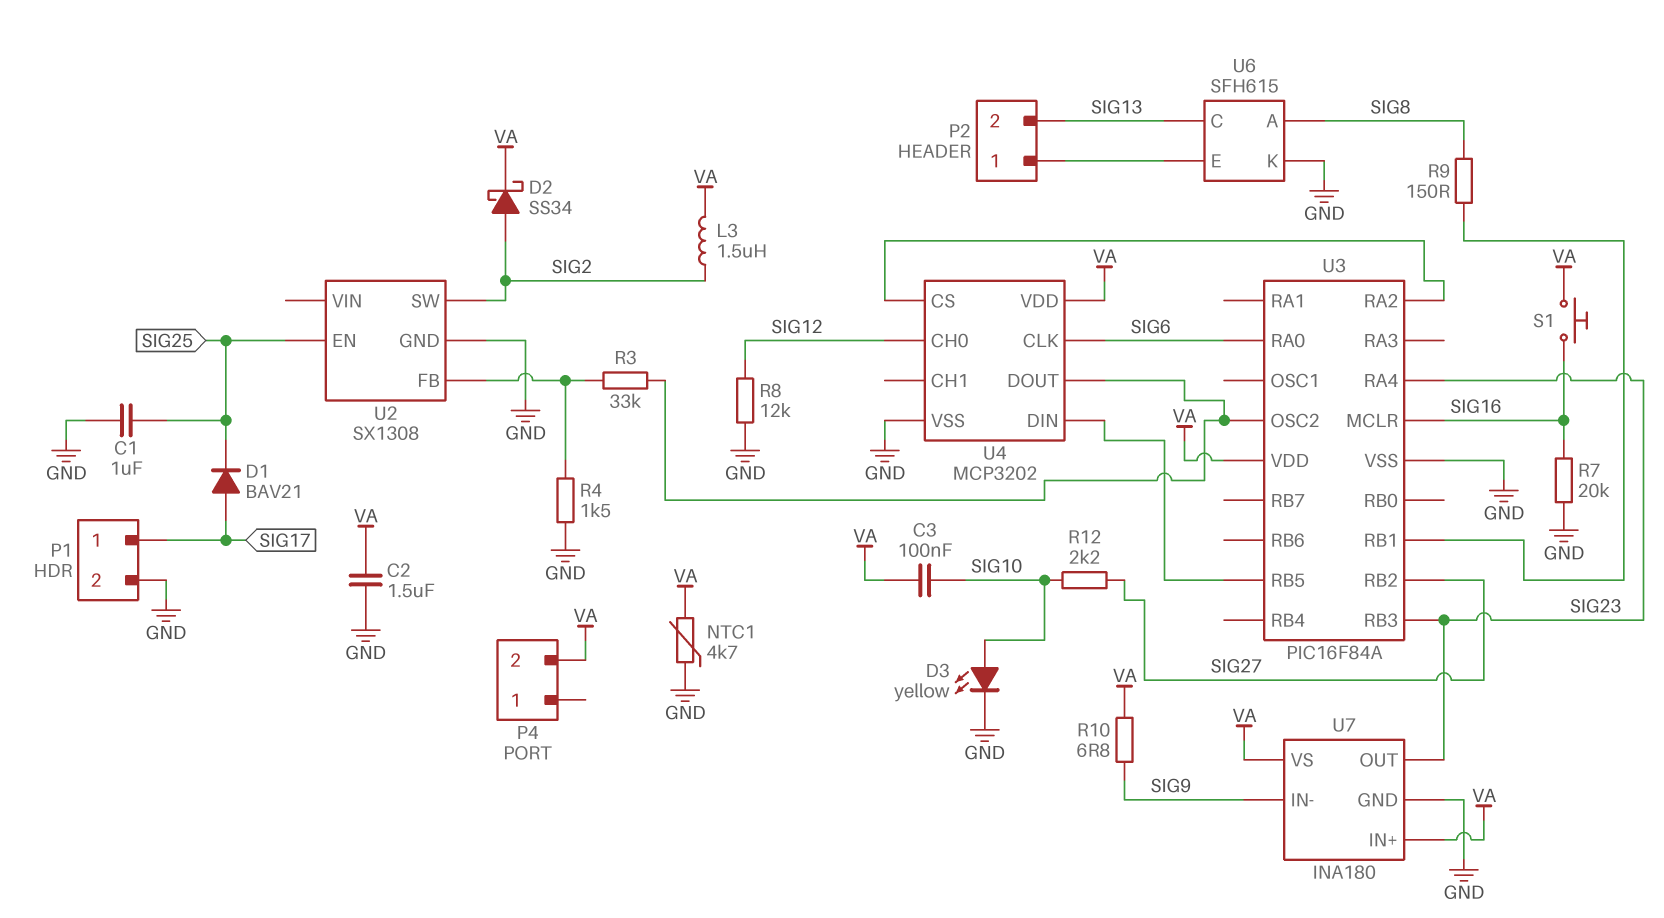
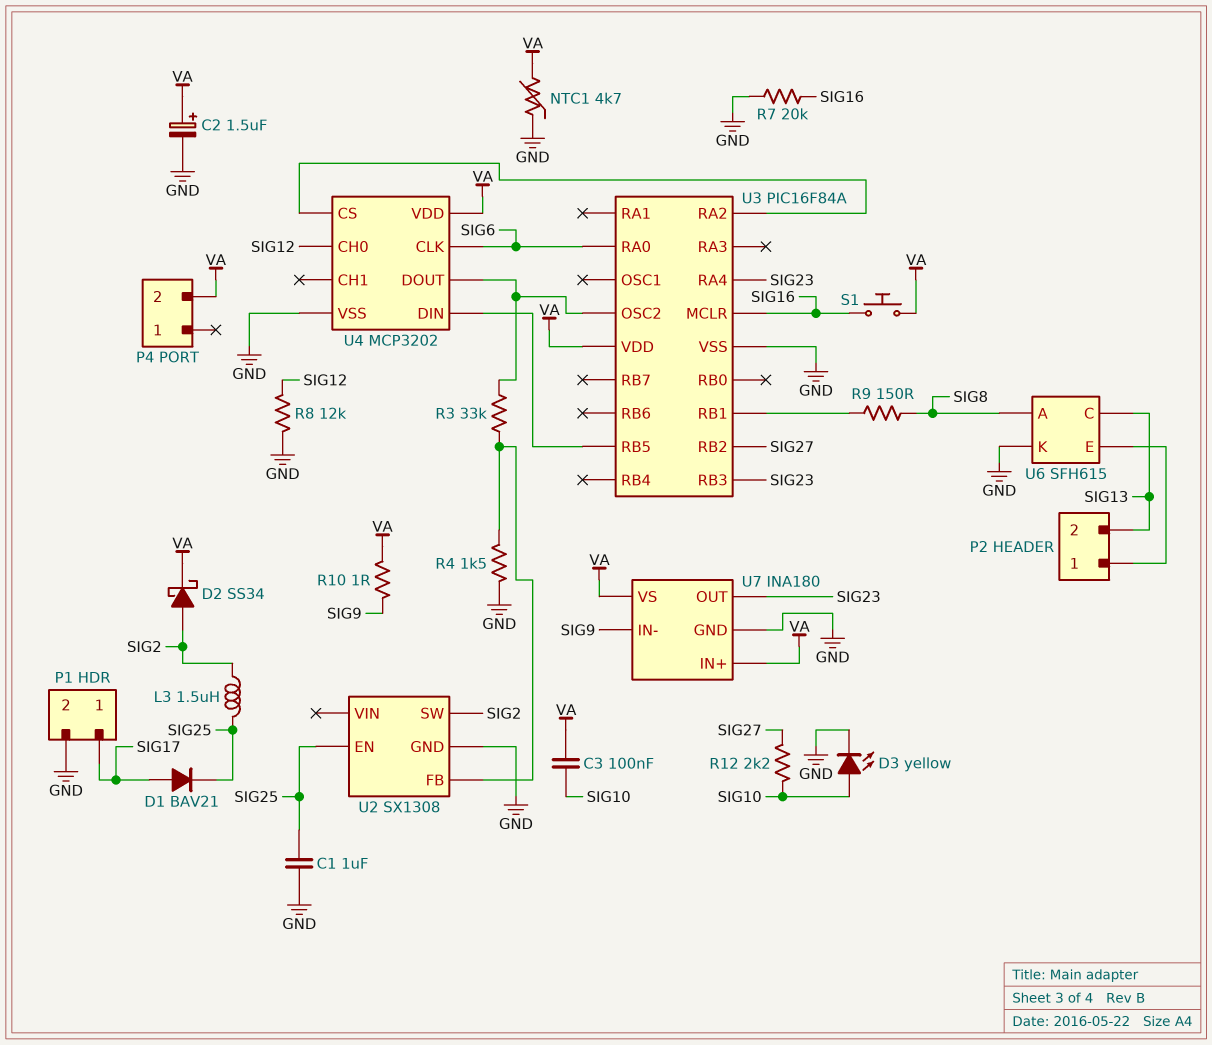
C2: 1.5uF (GND, VA) -> 1.5uF (plus VA, minus GND)
L3: 1.5uH (SIG2, VA) -> 1.5uH (SIG2, SIG25)
R10: 6.8 (SIG9, VA) -> 1 (SIG9, VA)

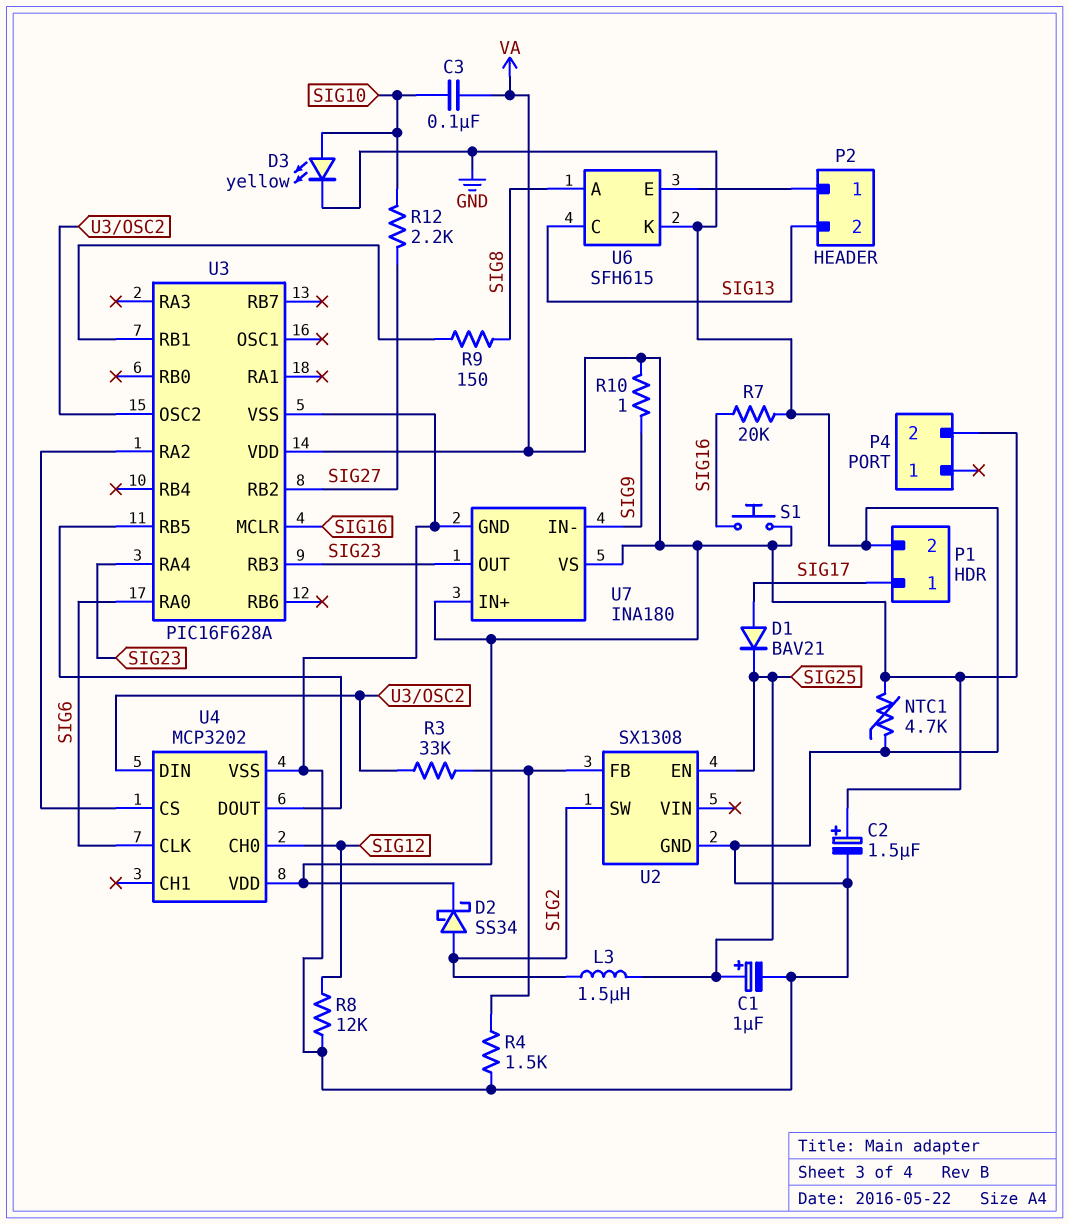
C1: 1uF (GND, SIG25) -> 1uF (plus SIG25, minus GND)
U3: PIC16F84A -> PIC16F628A
U4 pin DIN: U3/RB5 -> U3/OSC2
U4 pin DOUT: U3/OSC2 -> U3/RB5

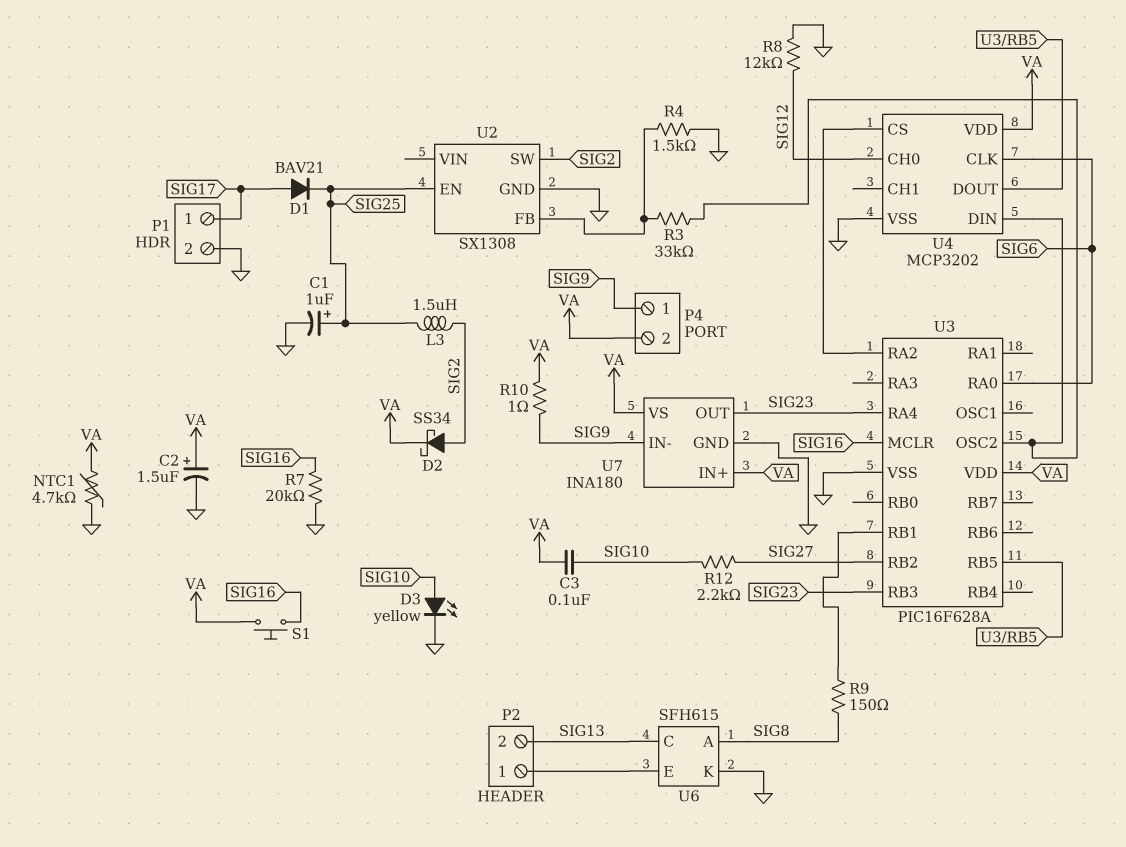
P4 pin 1: none -> SIG9

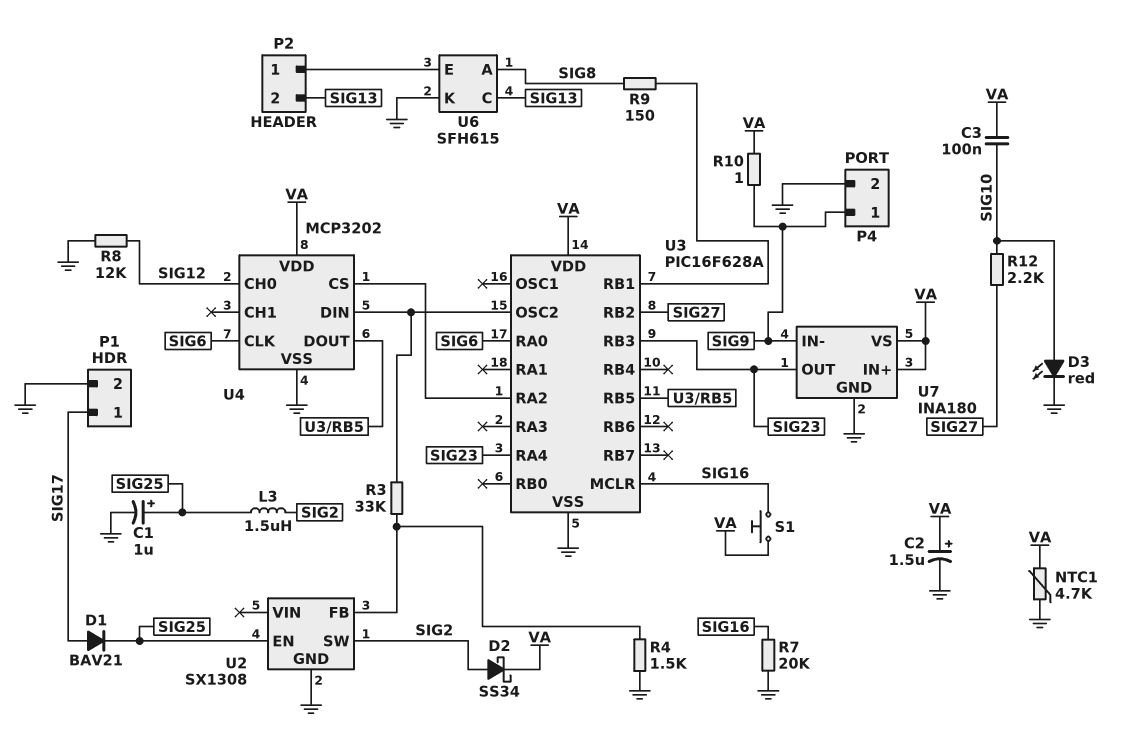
D3: LED yellow (A SIG10, K GND) -> LED red (A SIG10, K GND)
P4 pin 2: VA -> GND

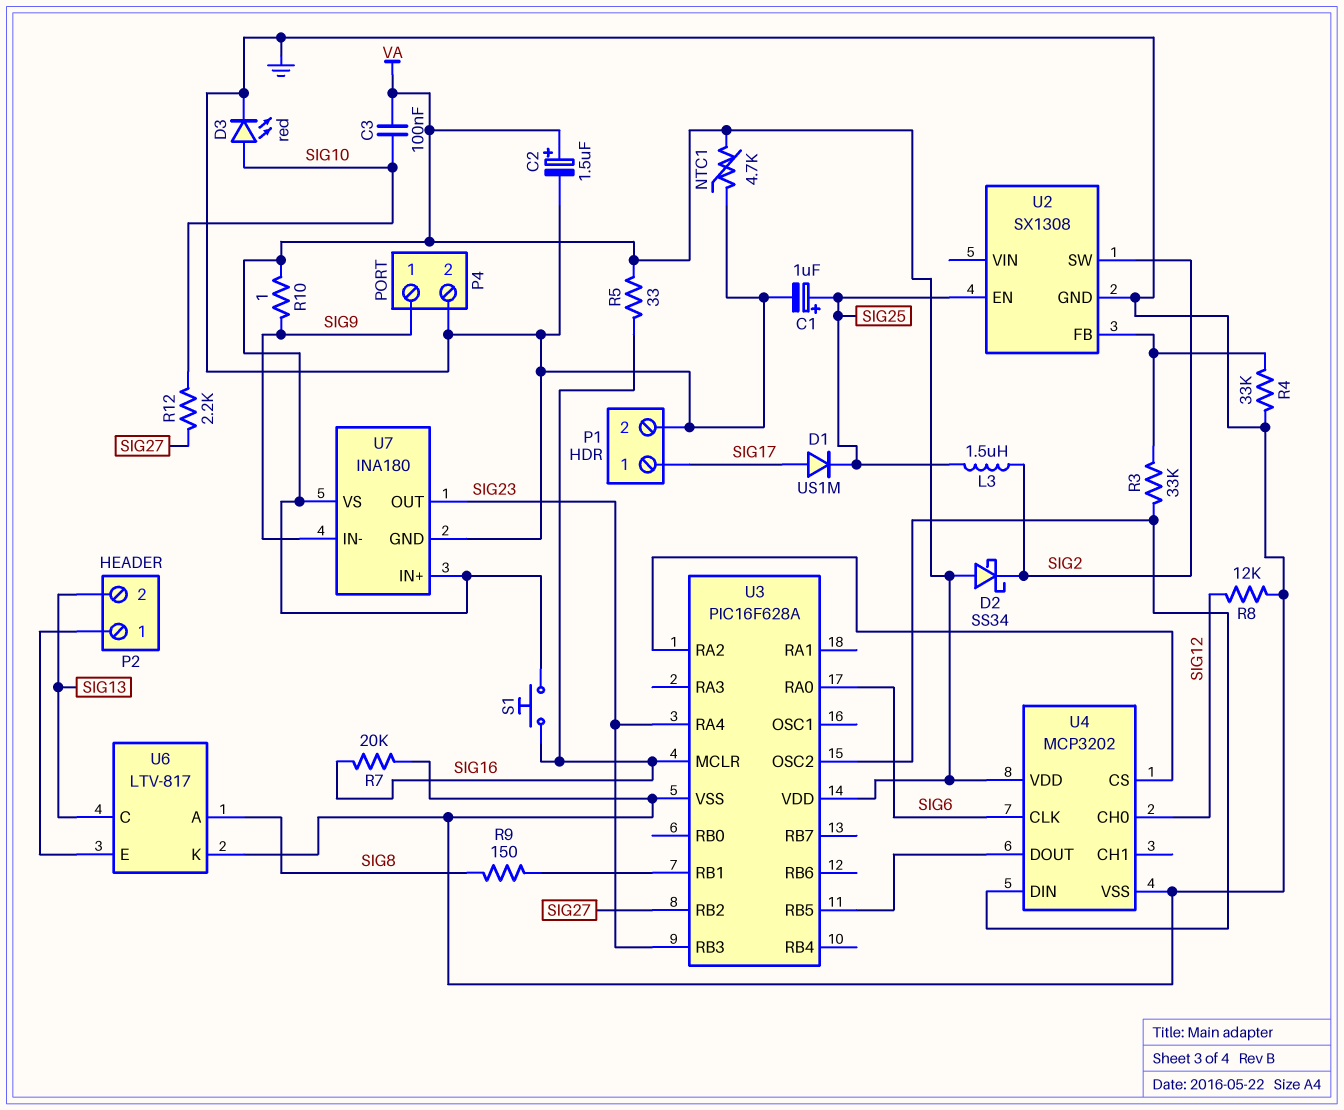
D1: diode BAV21 (A SIG17, K SIG25) -> diode US1M (A SIG17, K SIG25)
D2: schottky SS34 (A SIG2, K VA) -> schottky SS34 (A VA, K SIG2)
R4: 1.5k (GND, U2/FB) -> 33k (GND, U2/FB)
R5: none -> 33 (SIG16, VA)
U6: SFH615 -> LTV-817

